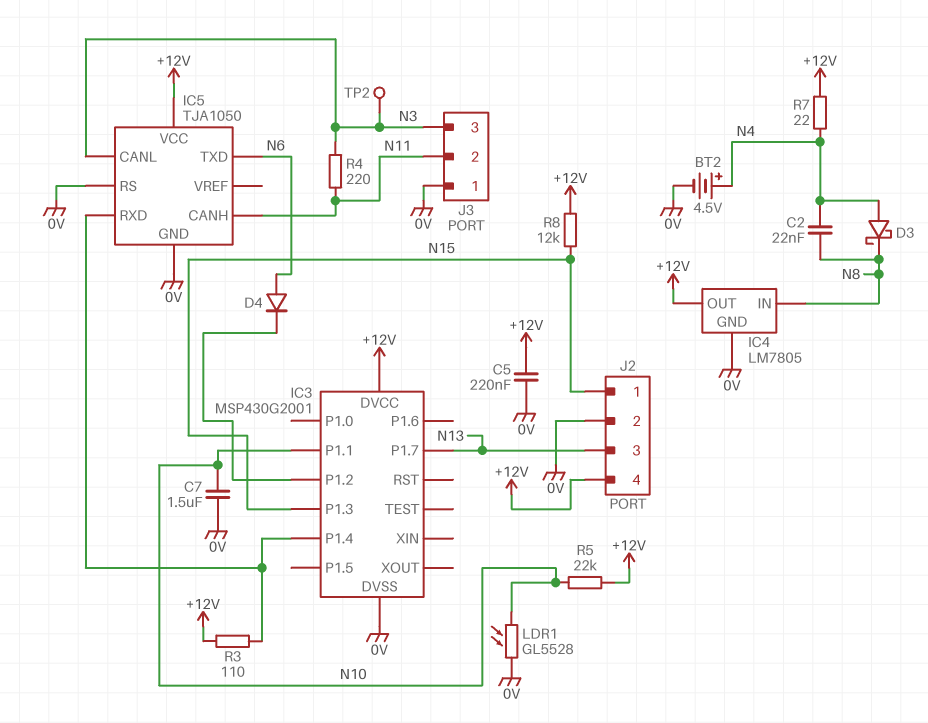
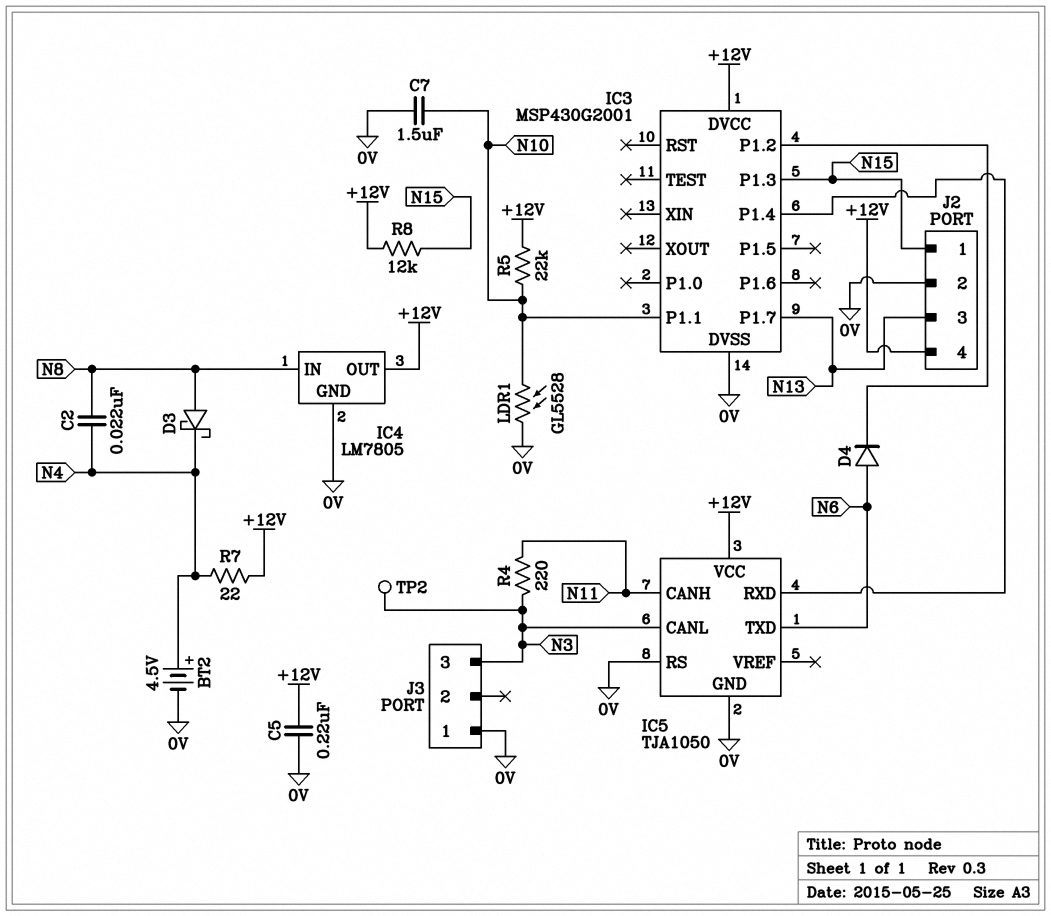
D3: schottky (A N4, K N8) -> schottky (A N8, K N4)
J3 pin 2: N11 -> none
R3: 110 (+12V, IC3/P1.4) -> none

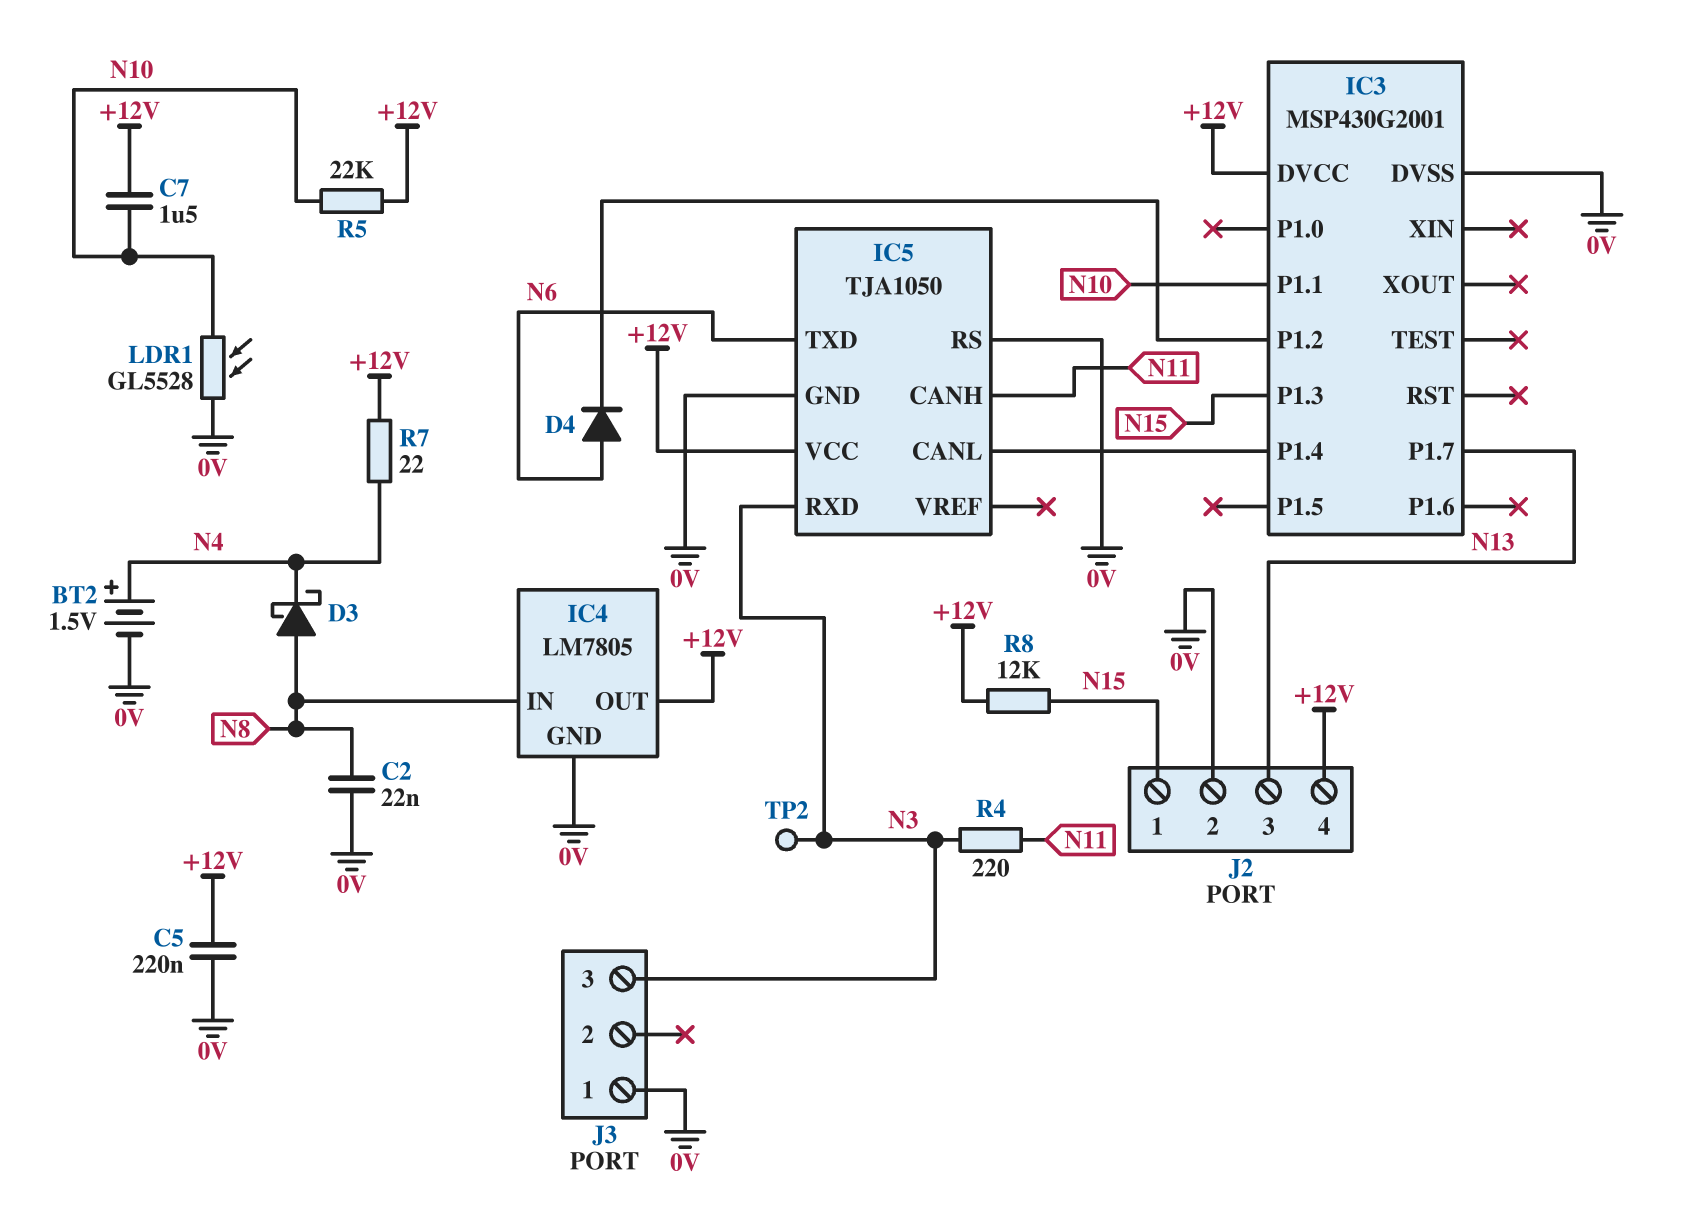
BT2: 4.5V (plus N4, minus 0V) -> 1.5V (plus N4, minus 0V)
C2: 22nF (N4, N8) -> 22nF (0V, N8)
C7: 1.5uF (0V, N10) -> 1.5uF (+12V, N10)
IC5 pin CANL: N3 -> IC3/P1.4
IC5 pin RXD: IC3/P1.4 -> N3

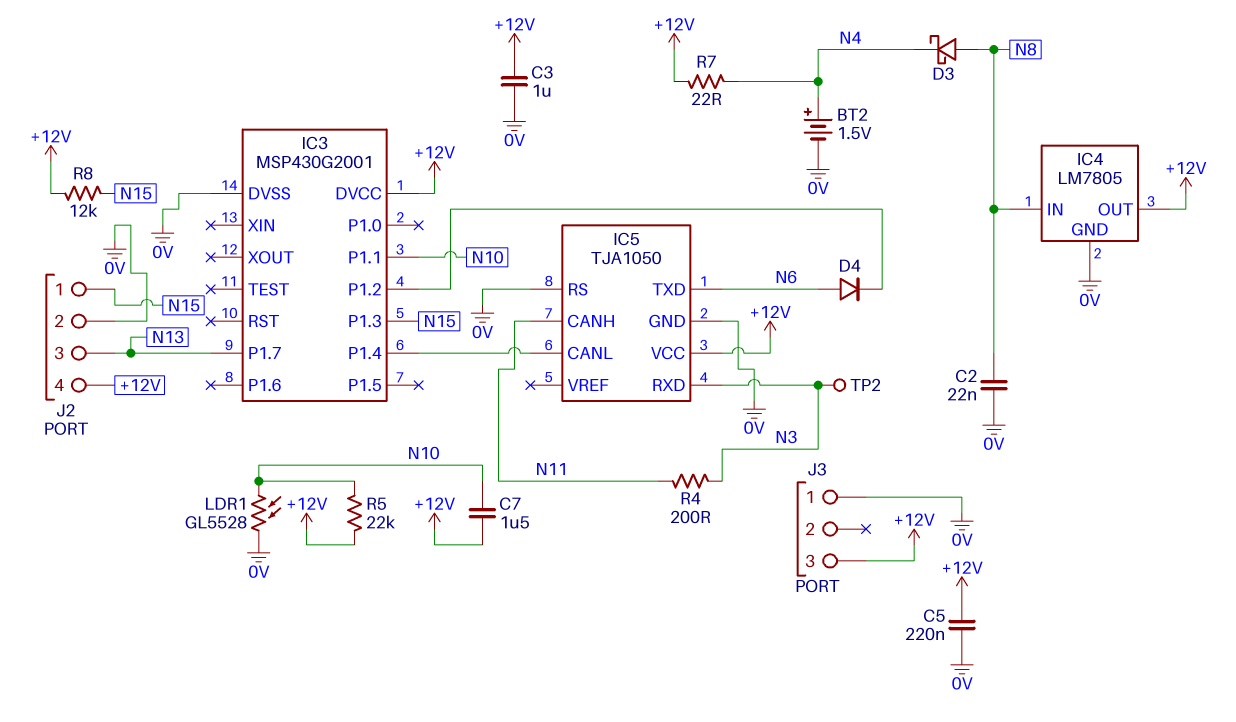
C3: none -> 1uF (+12V, 0V)
J3 pin 3: N3 -> +12V
R4: 220 (N3, N11) -> 200 (N3, N11)

